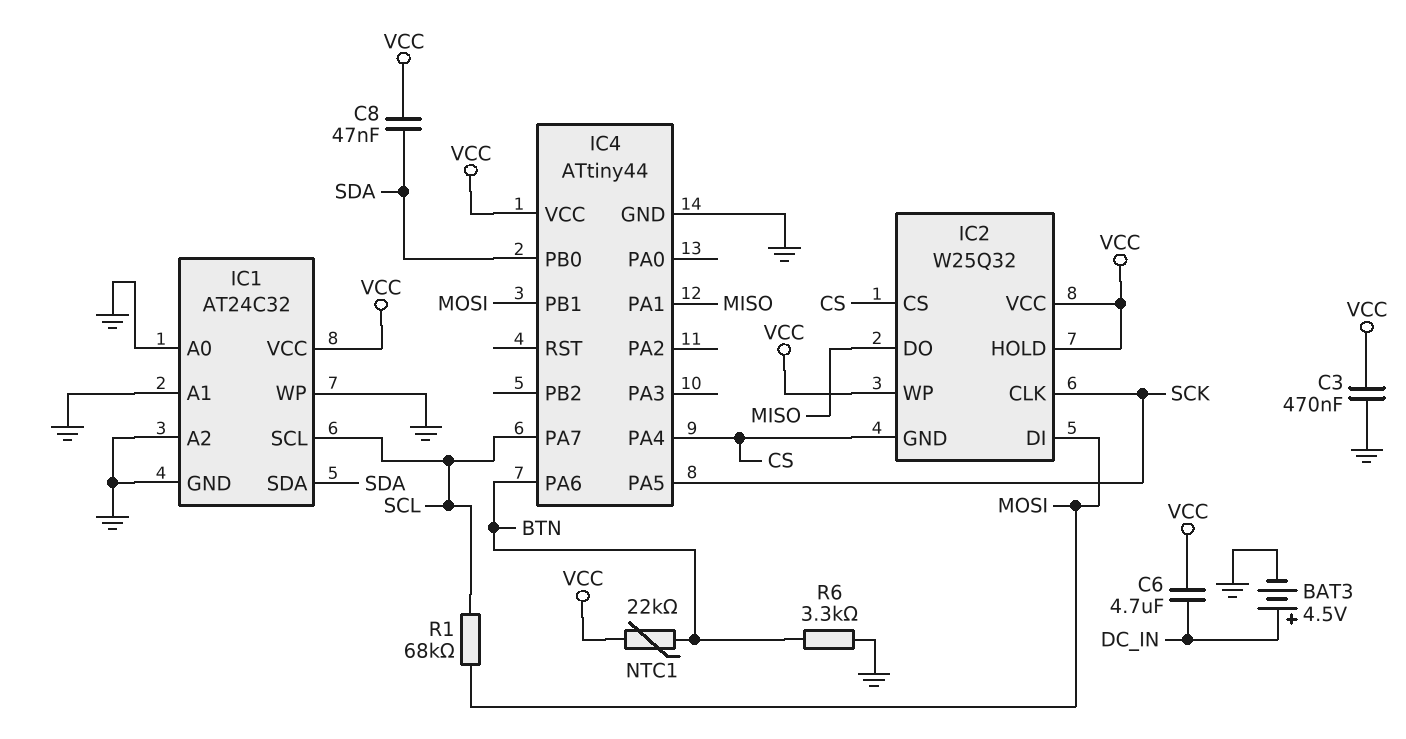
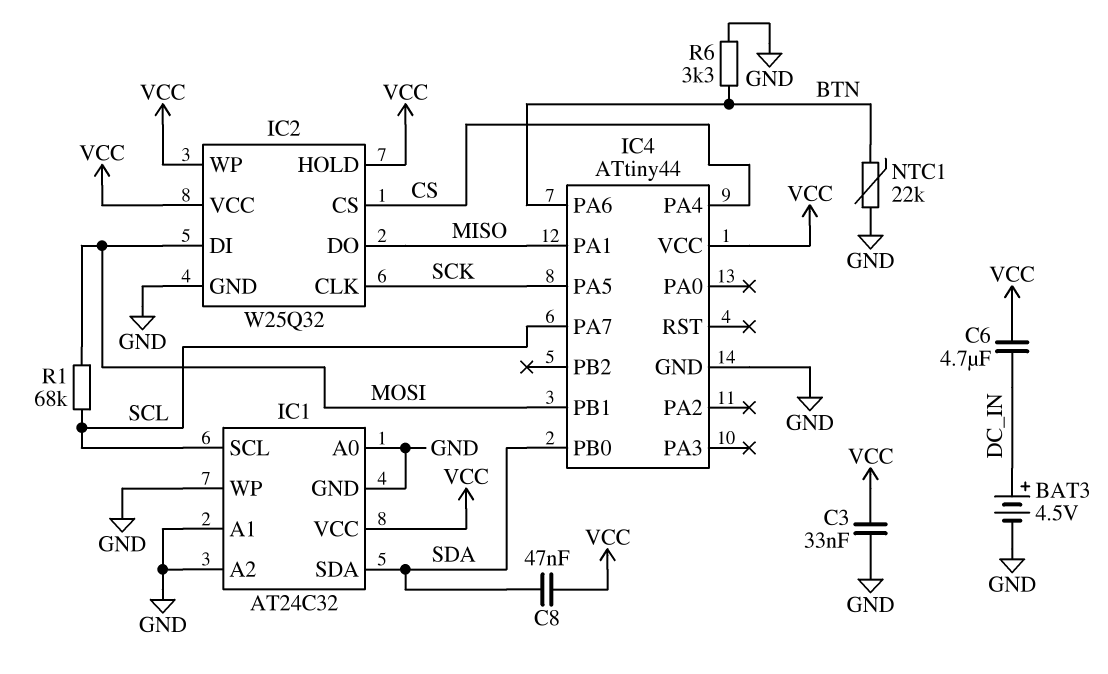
C3: 470nF (GND, VCC) -> 33nF (GND, VCC)
IC2 pin GND: CS -> GND
NTC1: 22k (BTN, VCC) -> 22k (BTN, GND)

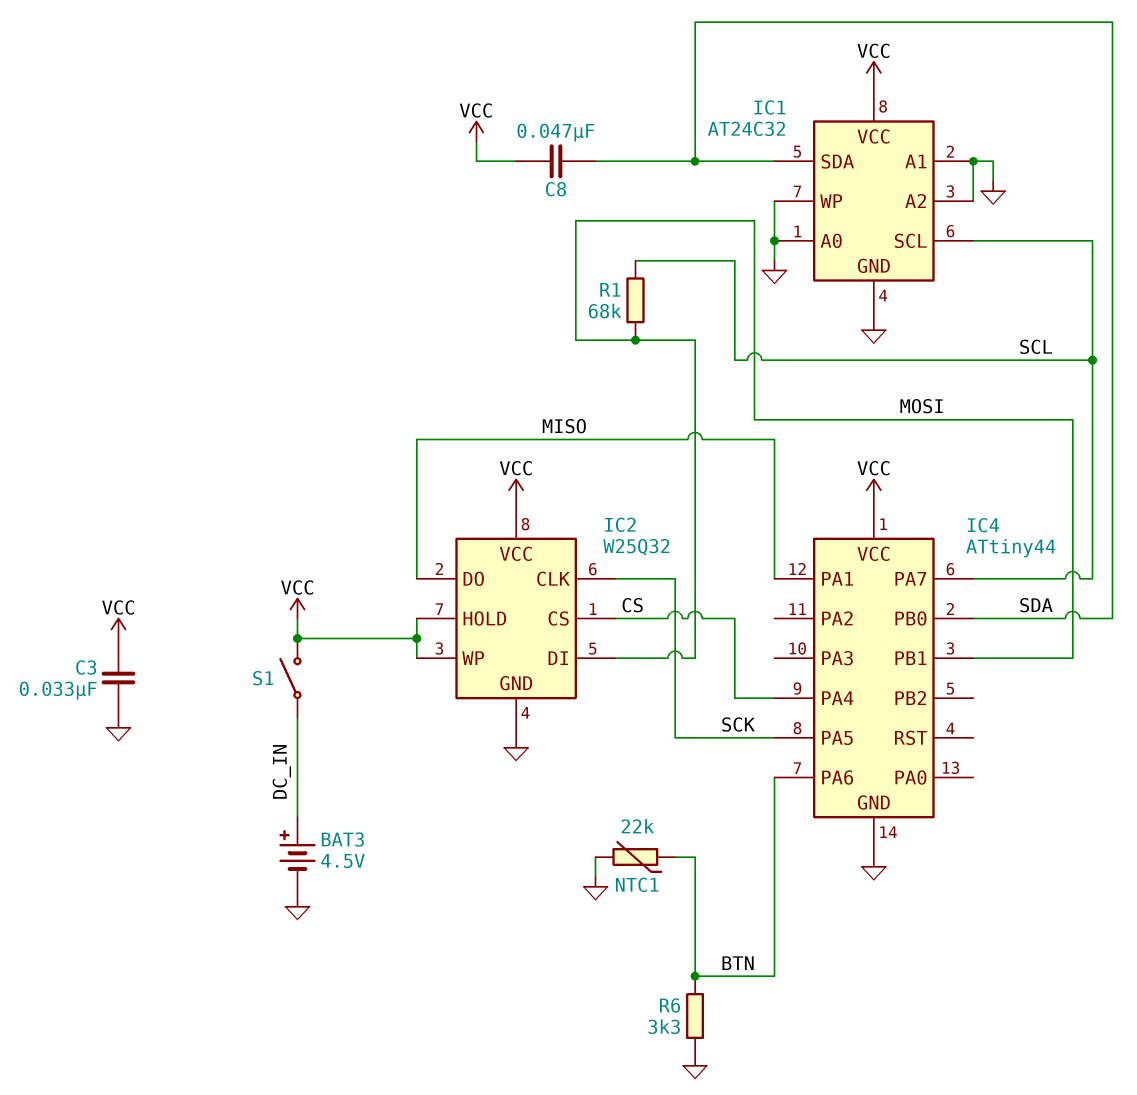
C6: 4.7uF (DC_IN, VCC) -> none
S1: none -> switch (DC_IN, VCC)

